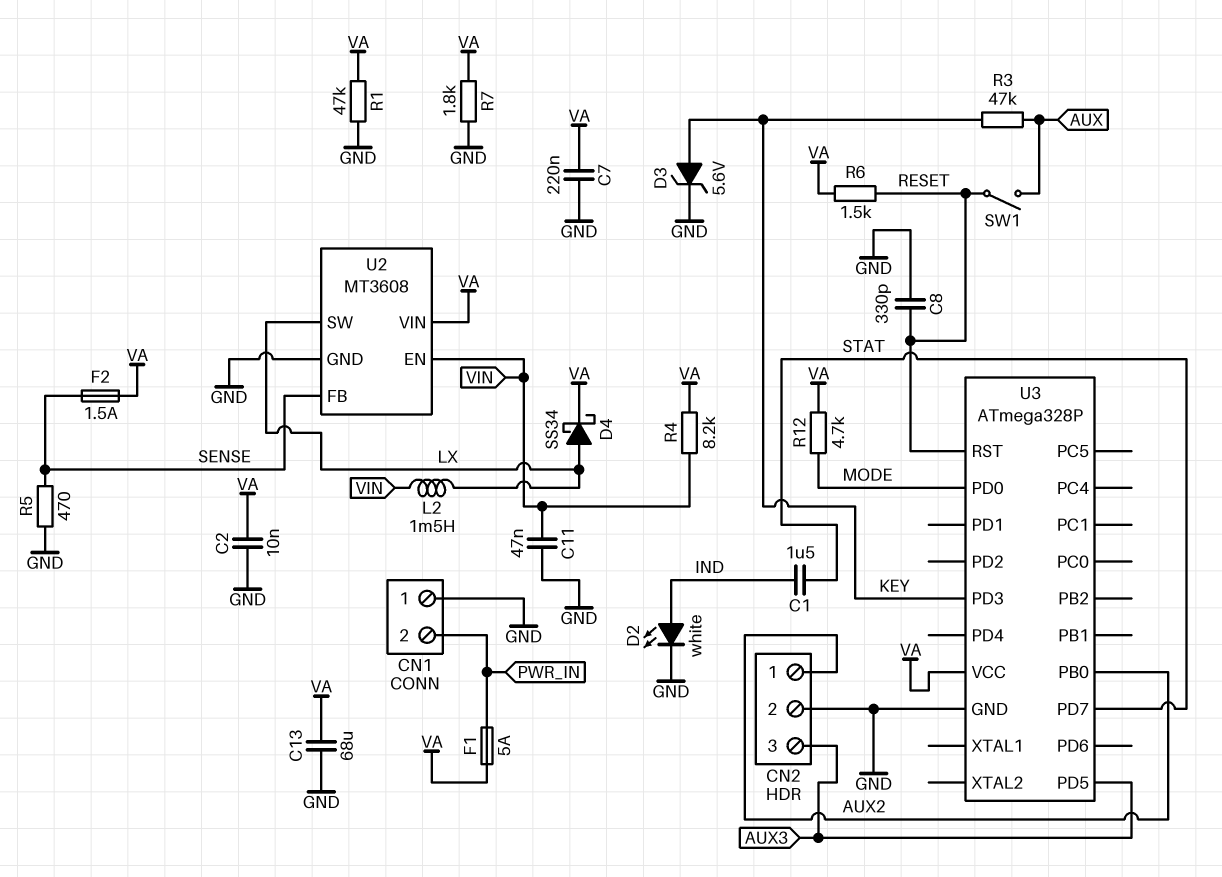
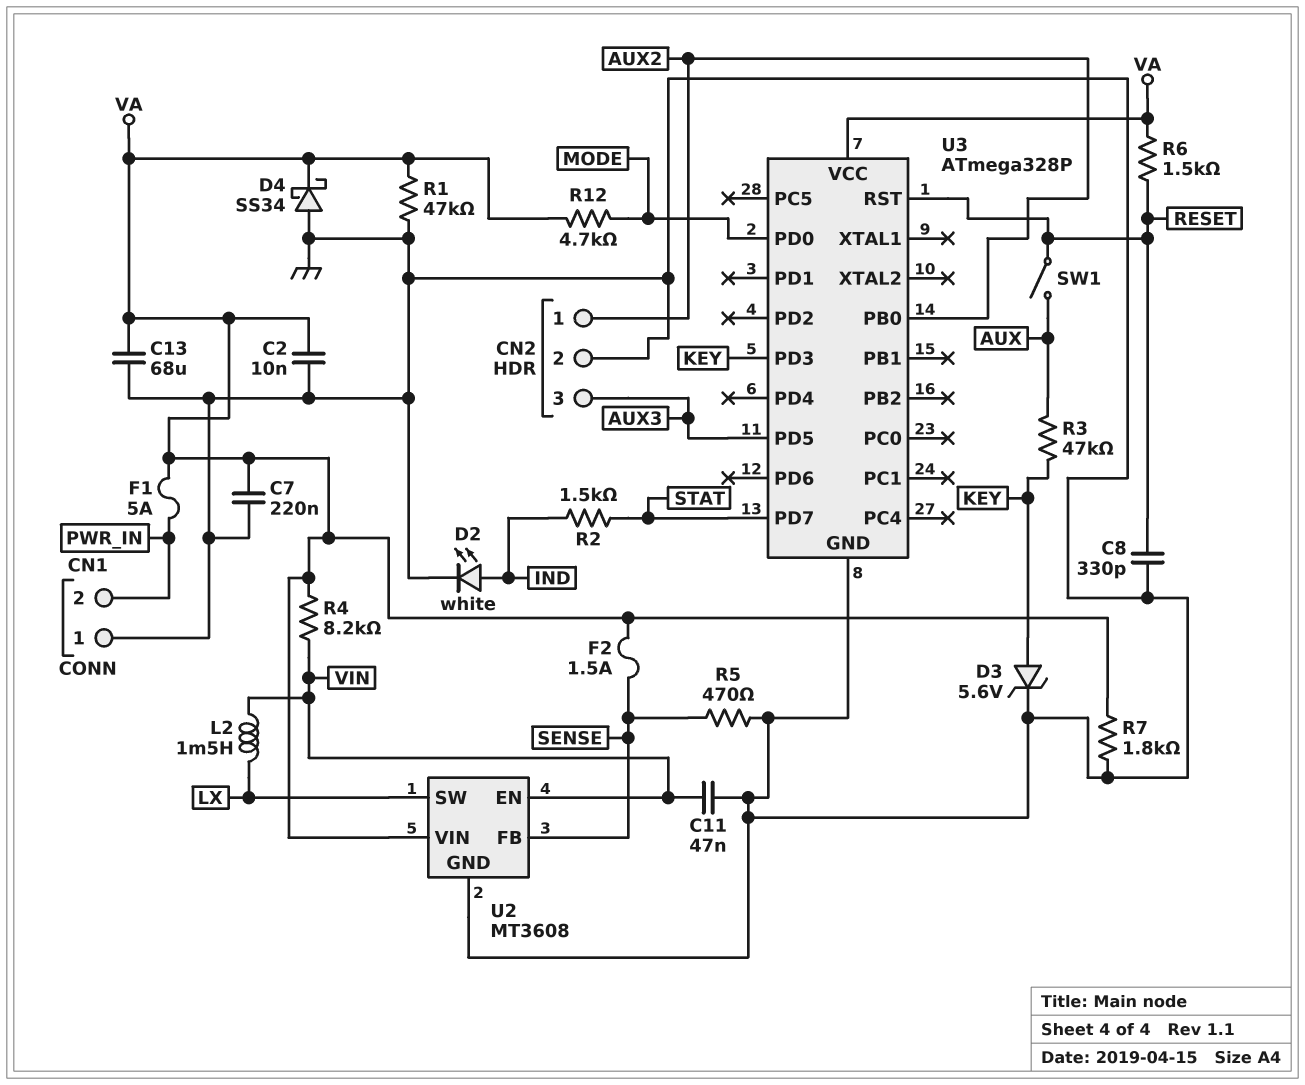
C1: 1.5uF (IND, STAT) -> none
D4: schottky SS34 (A LX, K VA) -> schottky SS34 (A GND, K VA)
R2: none -> 1.5k (IND, STAT)

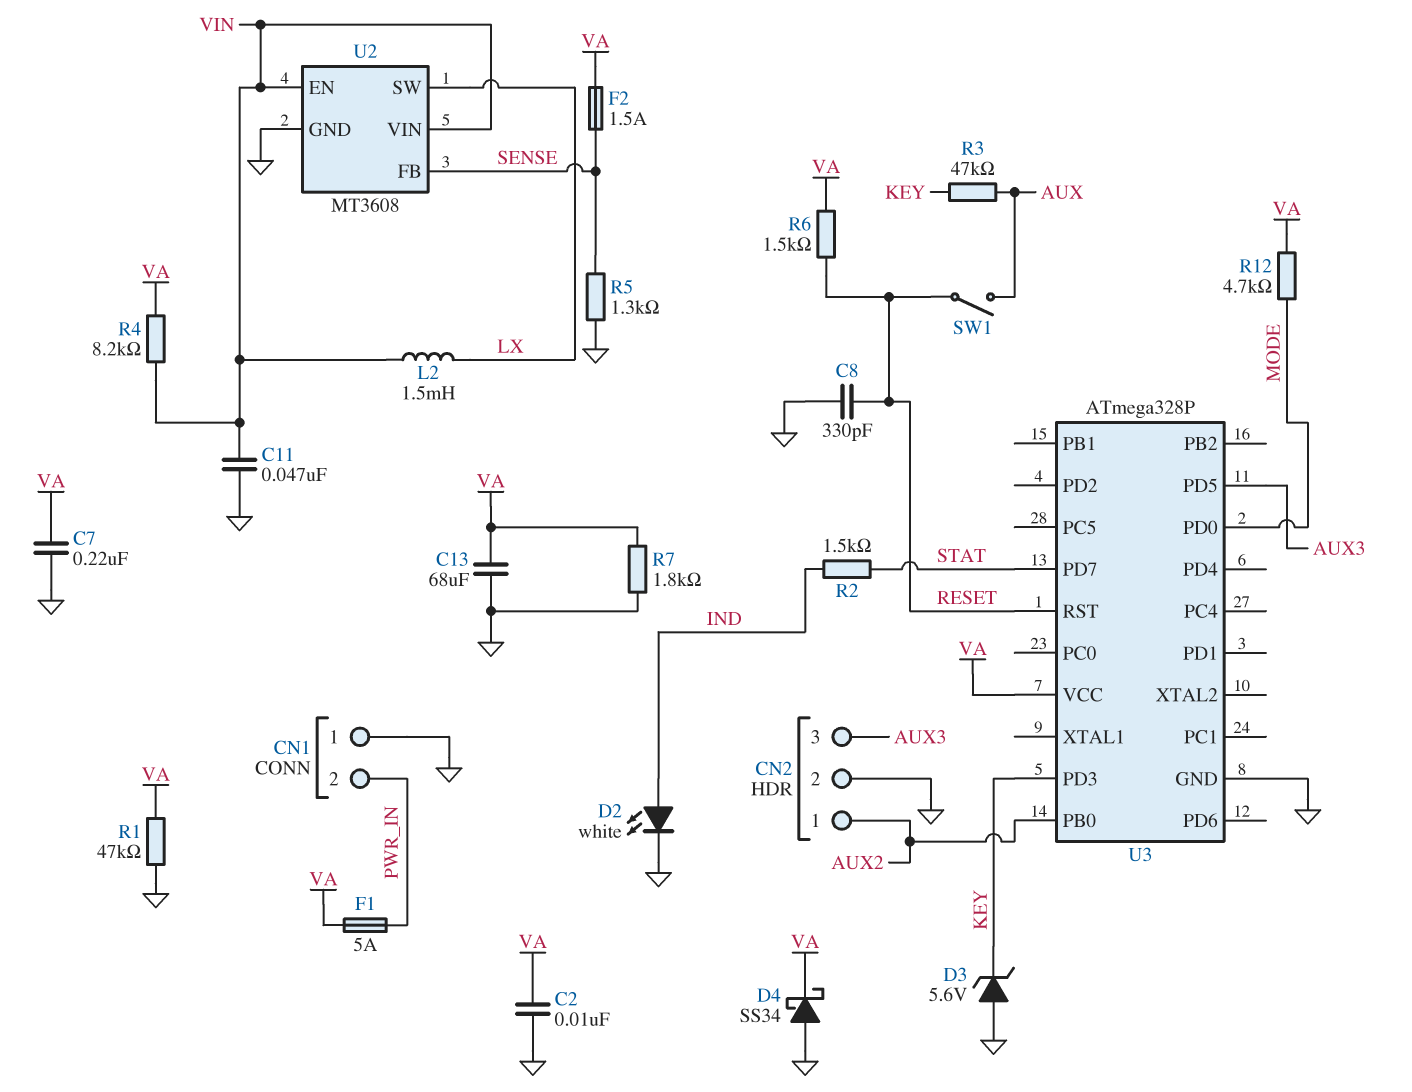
D3: zener 5.6V (A KEY, K GND) -> zener 5.6V (A GND, K KEY)
R5: 470 (GND, SENSE) -> 1.3k (GND, SENSE)
U2 pin VIN: VA -> VIN

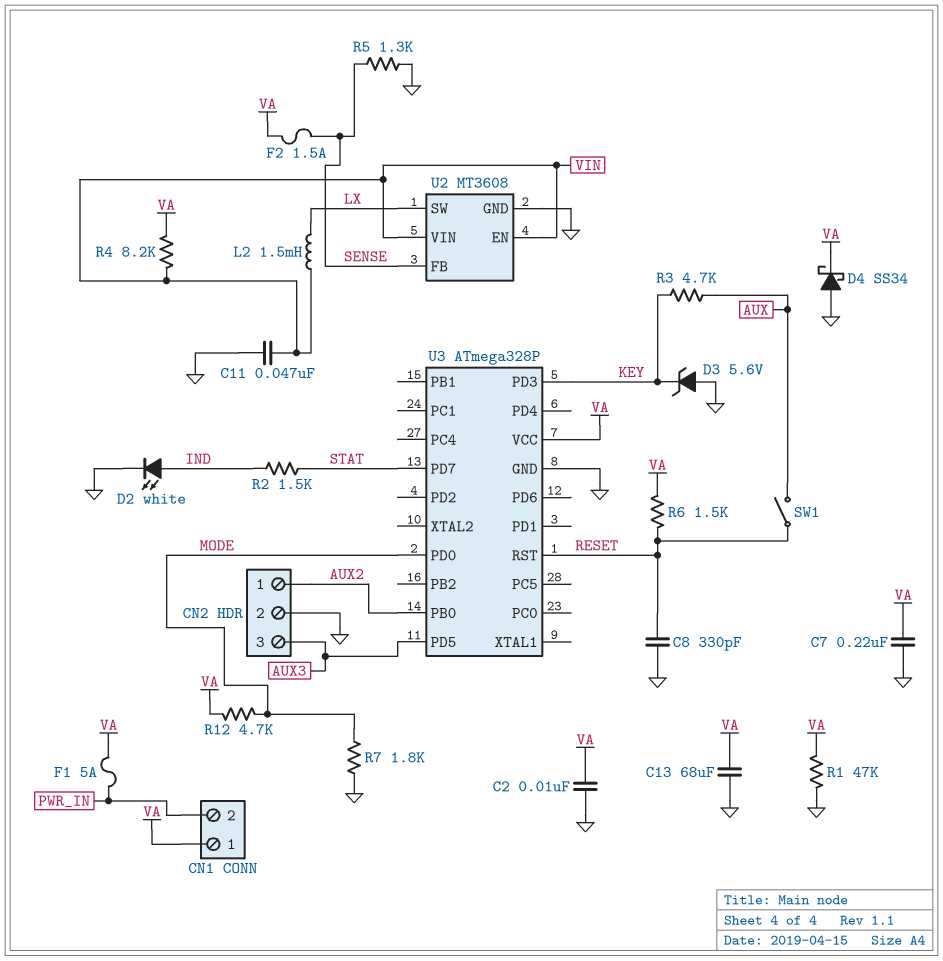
CN1 pin 1: GND -> VA
R3: 47k (AUX, KEY) -> 4.7k (AUX, KEY)
R7: 1.8k (GND, VA) -> 1.8k (GND, MODE)

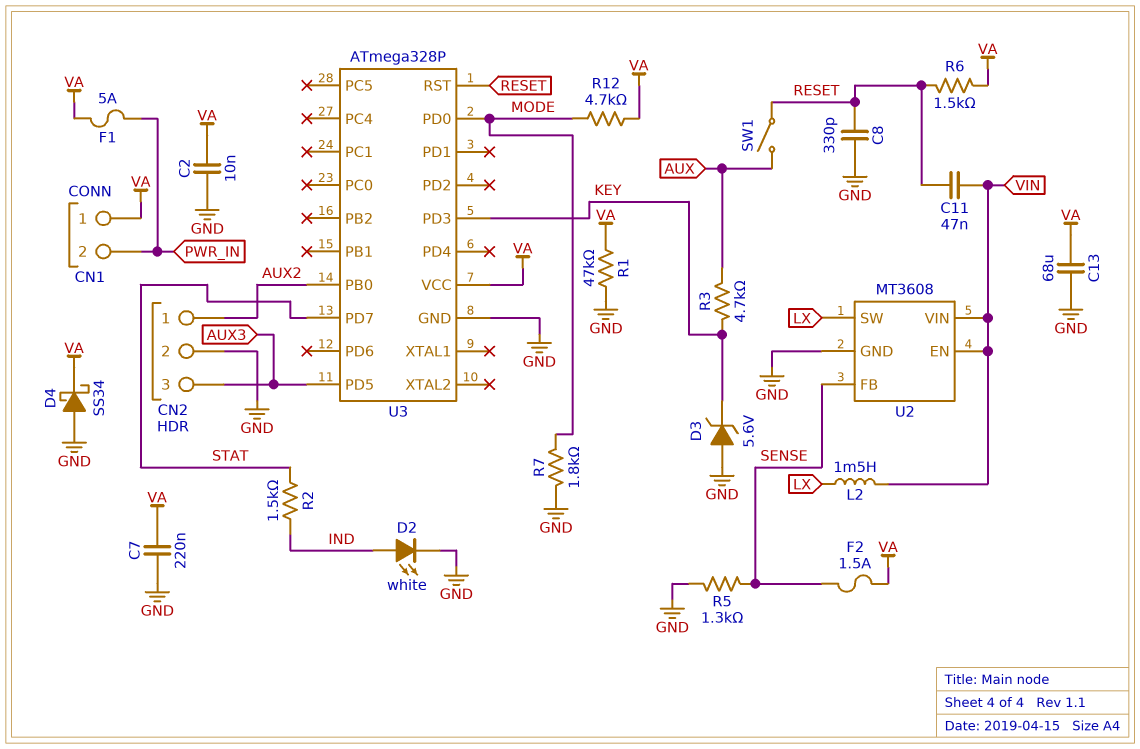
C11: 47nF (GND, VIN) -> 47nF (RESET, VIN)
R4: 8.2k (VA, VIN) -> none

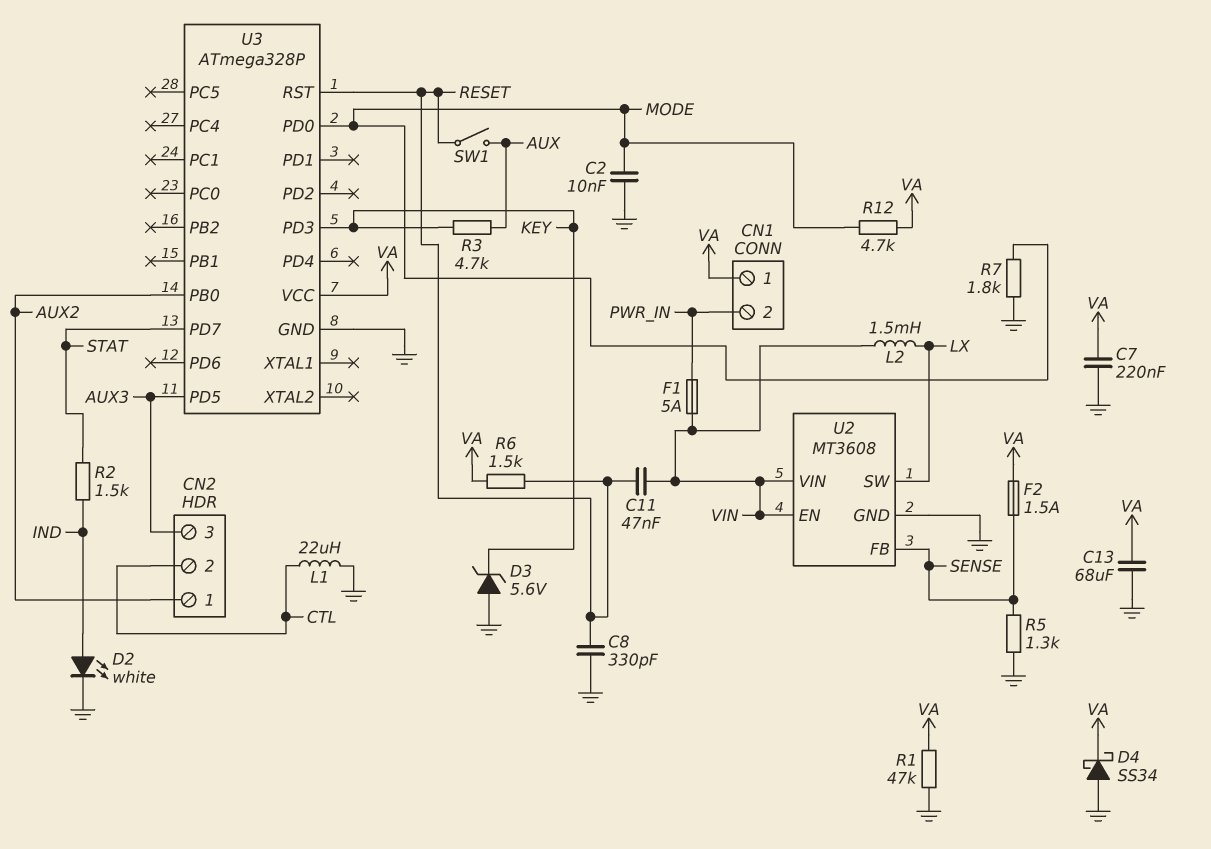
C2: 10nF (GND, VA) -> 10nF (GND, MODE)
CN2 pin 2: GND -> CTL
F1: 5A (PWR_IN, VA) -> 5A (PWR_IN, VIN)
L1: none -> 22uH (CTL, GND)

